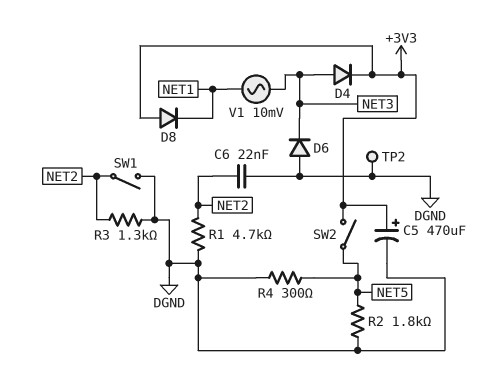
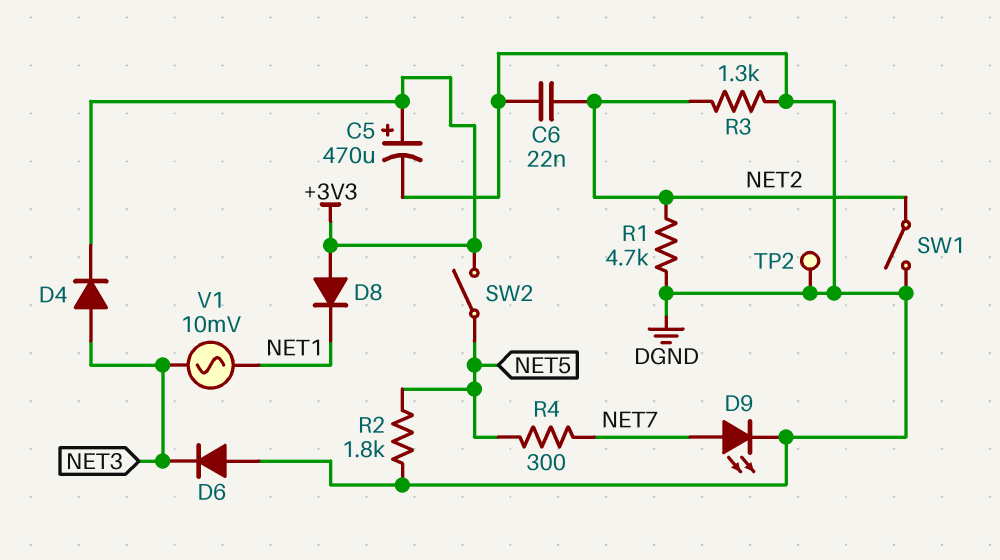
D9: none -> LED (A NET7, K DGND)
R4: 300 (DGND, NET5) -> 300 (NET5, NET7)

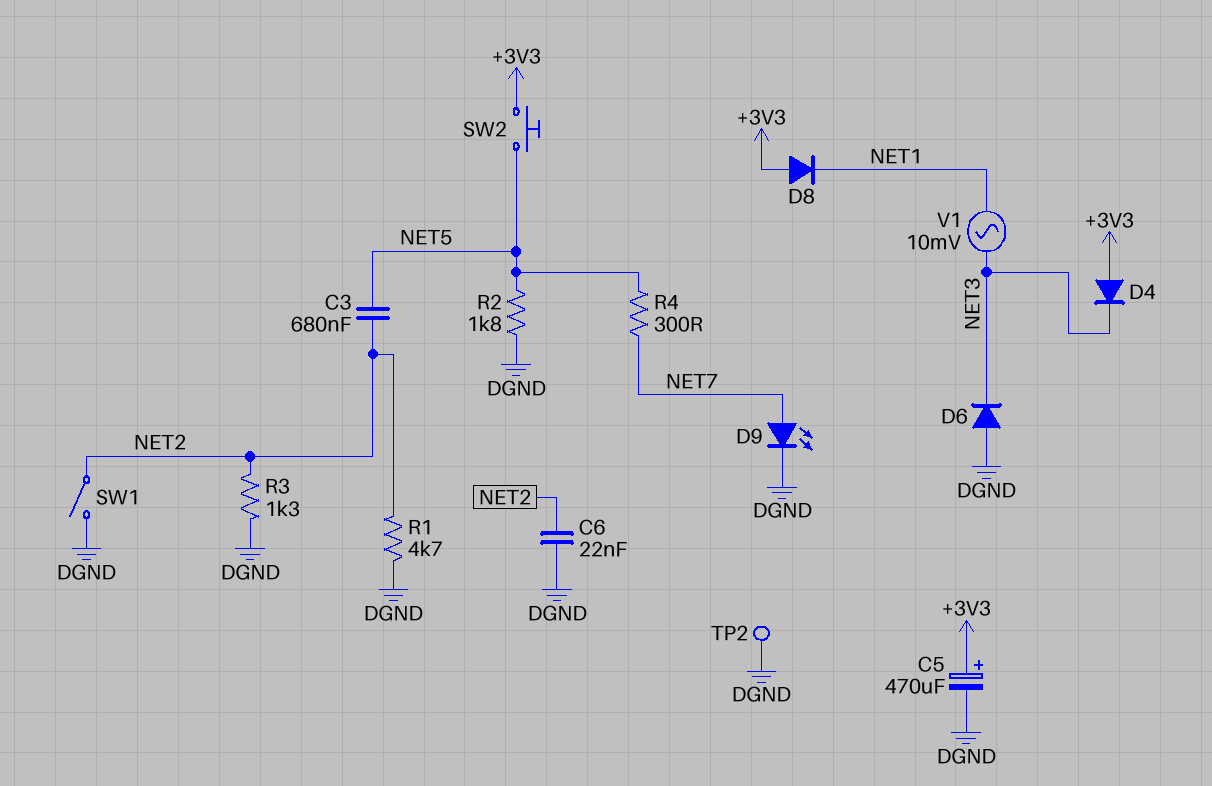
C3: none -> 680nF (NET2, NET5)
D4: diode (A NET3, K +3V3) -> diode (A +3V3, K NET3)
SW2: switch (+3V3, NET5) -> button (+3V3, NET5)

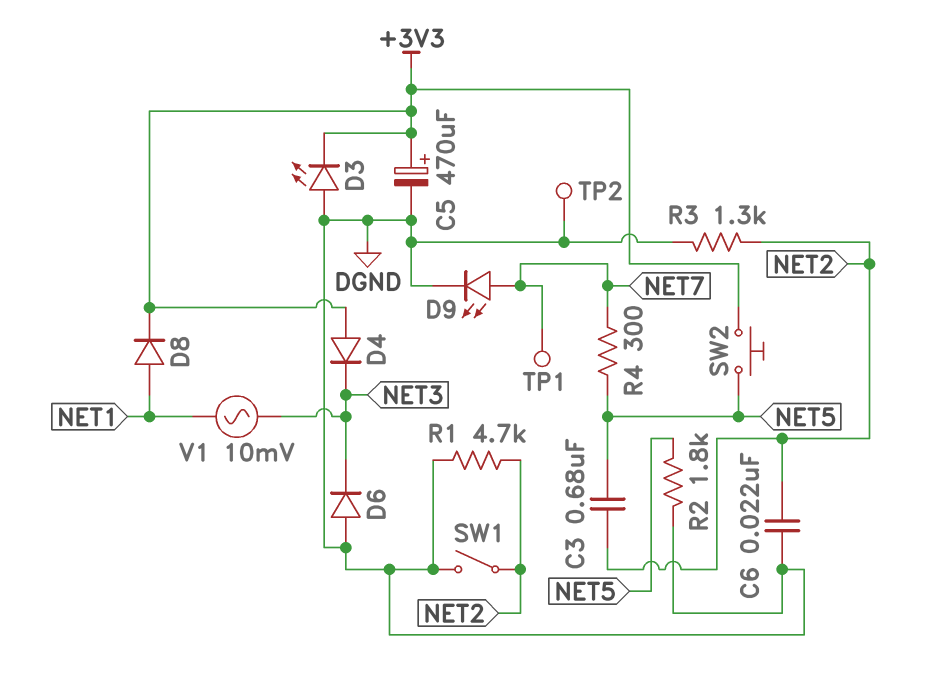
D3: none -> LED (A DGND, K +3V3)
D8: diode (A +3V3, K NET1) -> diode (A NET1, K +3V3)
TP1: none -> test point (NET7)

